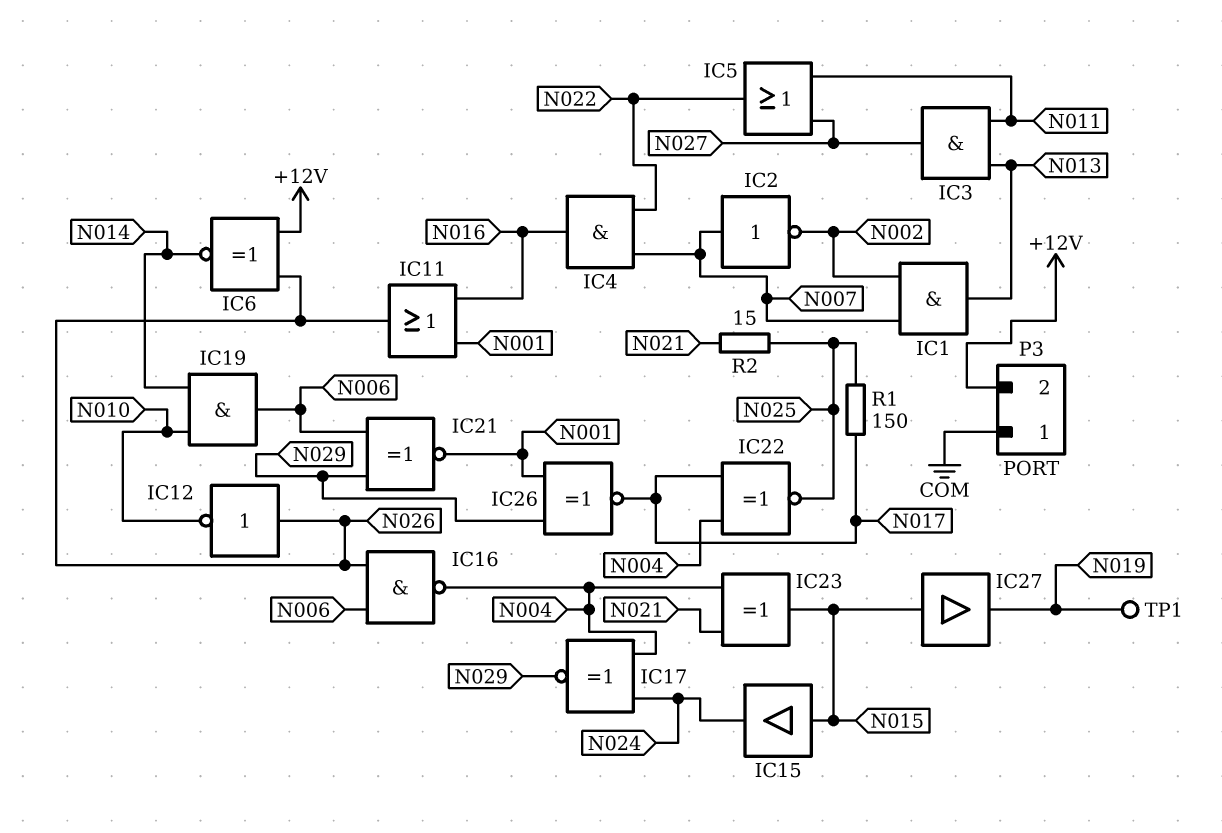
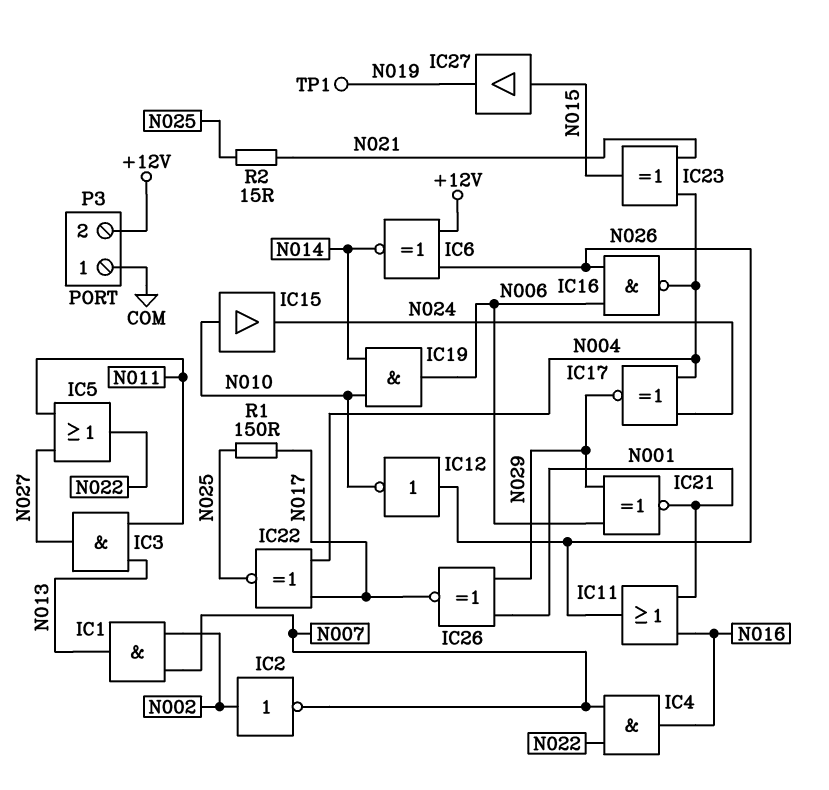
IC2: NOT (in N007, out N002) -> NOT (in N002, out N007)
IC15: buffer (in N015, out N024) -> buffer (in N010, out N024)

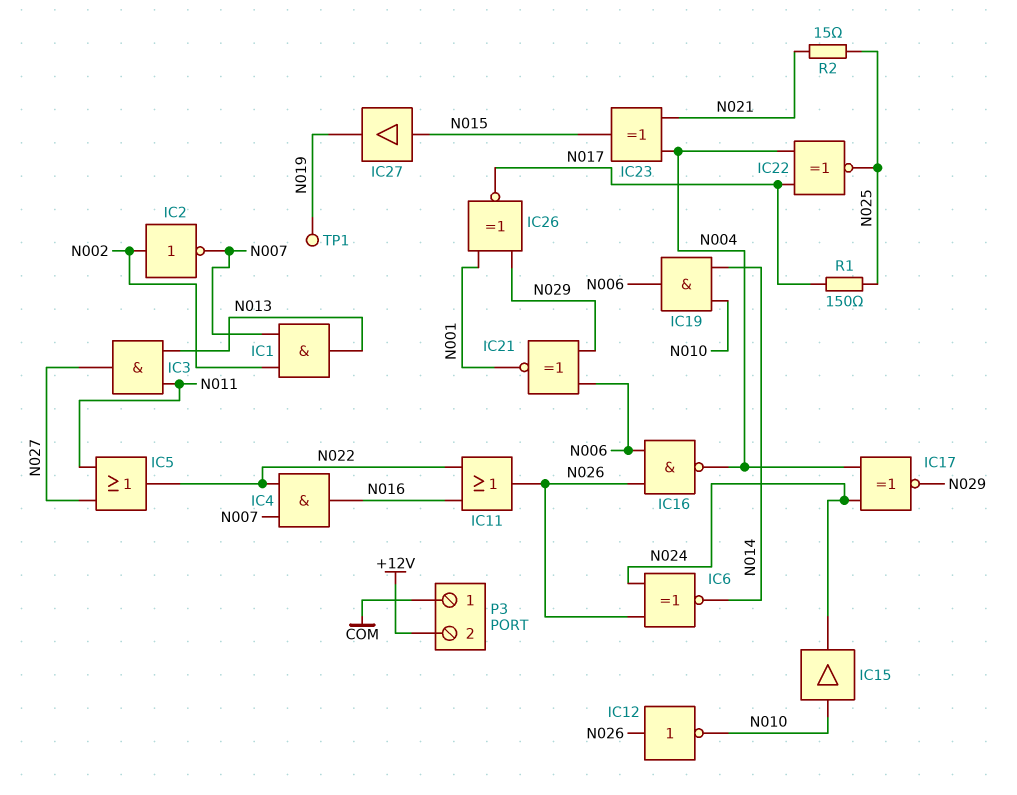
IC6: XNOR (in +12V, in N026, out N014) -> XNOR (in N024, in N026, out N014)
IC11: OR (in N001, in N016, out N026) -> OR (in N016, in N022, out N026)

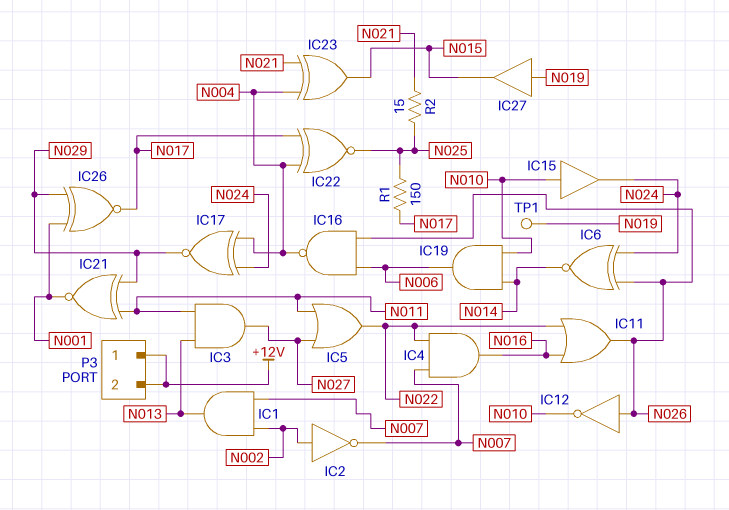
IC21: XNOR (in N006, in N029, out N001) -> XNOR (in N011, in N029, out N001)
IC27: buffer (in N015, out N019) -> buffer (in N019, out N015)
P3 pin 1: COM -> +12V

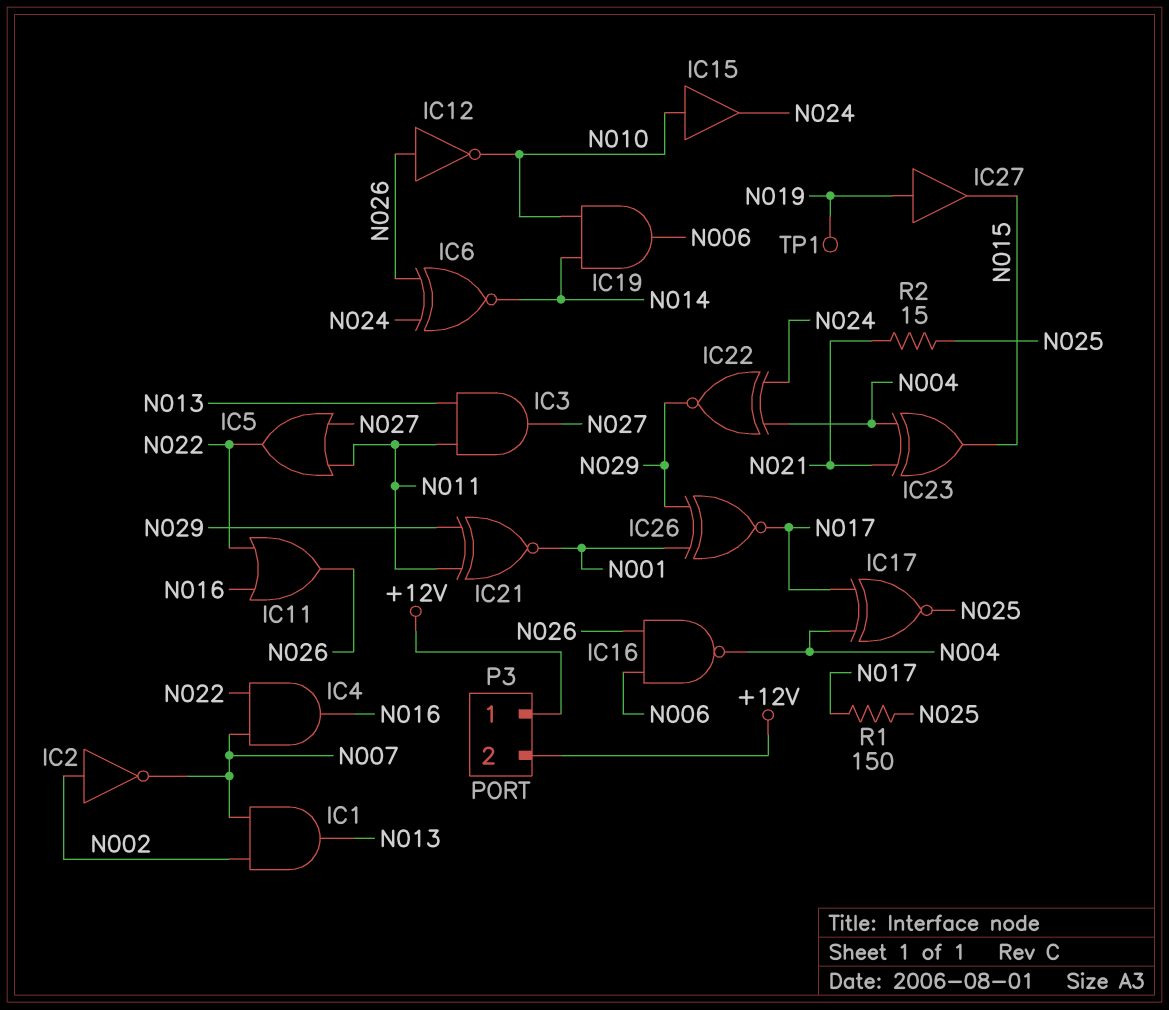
IC17: XNOR (in N004, in N024, out N029) -> XNOR (in N004, in N017, out N025)
IC22: XNOR (in N004, in N017, out N025) -> XNOR (in N004, in N024, out N029)

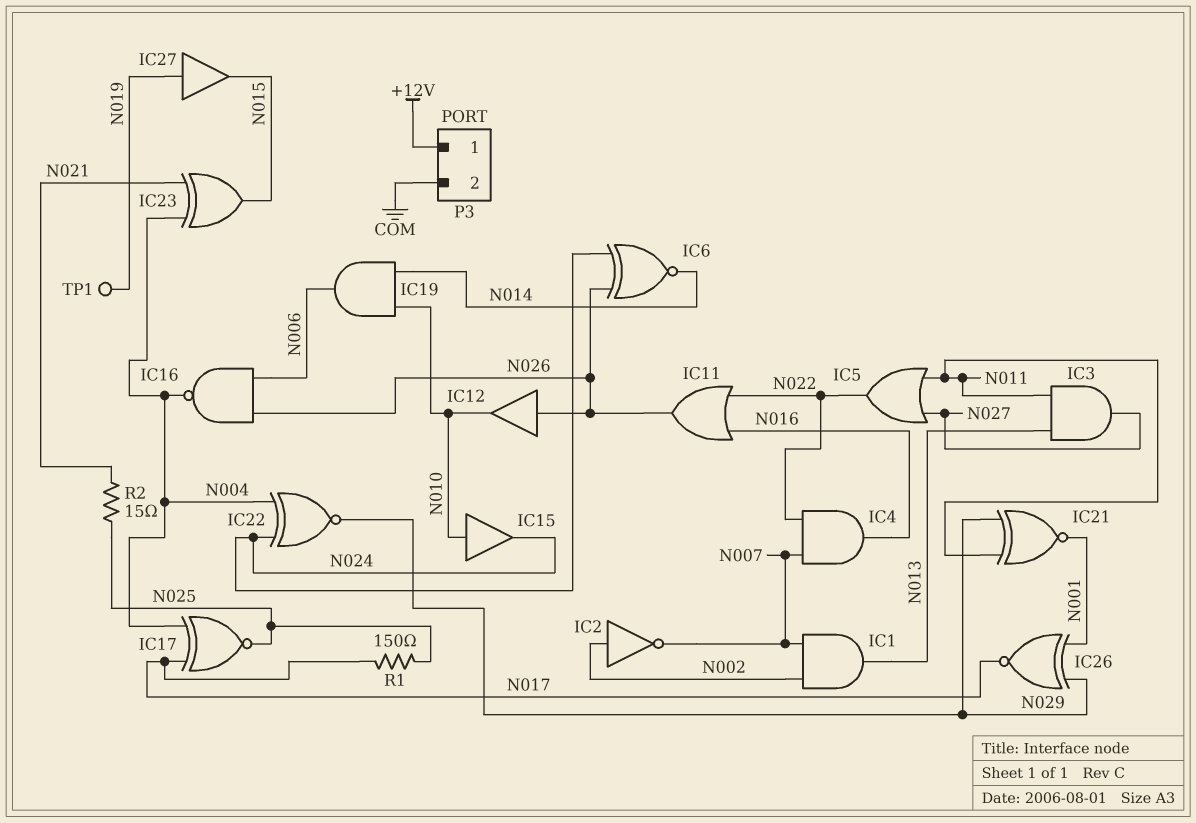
IC12: NOT (in N026, out N010) -> buffer (in N026, out N010)
P3 pin 2: +12V -> COM

